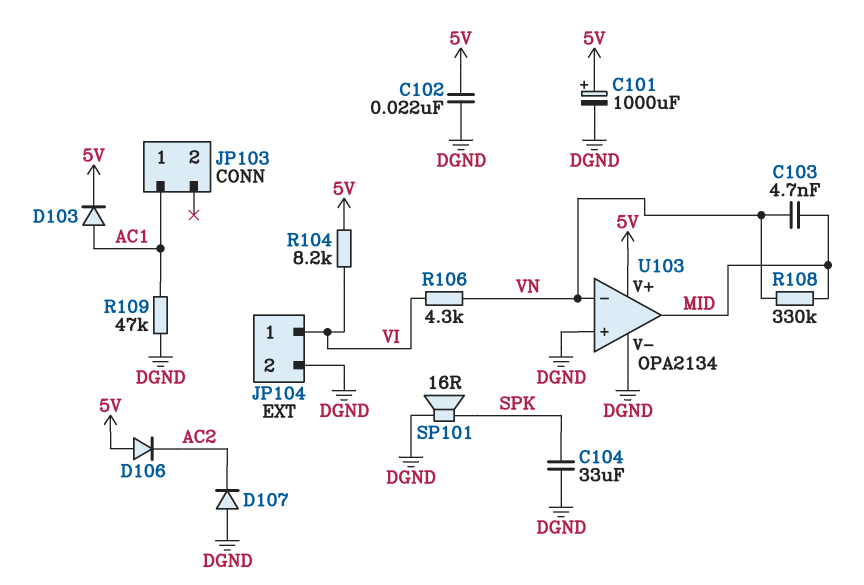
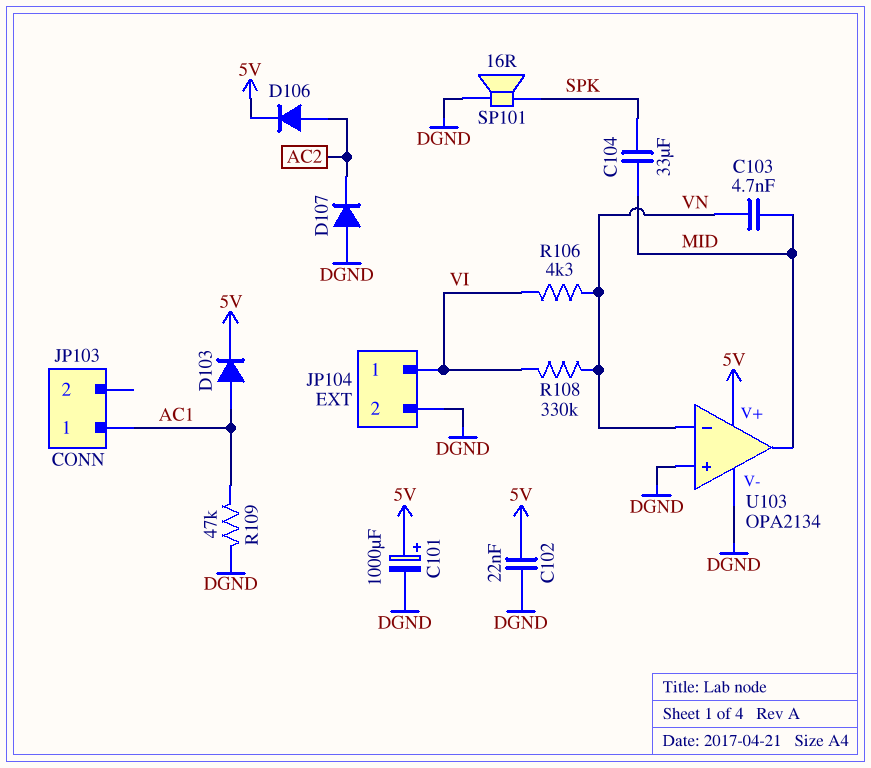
C104: 33uF (DGND, SPK) -> 33uF (MID, SPK)
D106: diode (A 5V, K AC2) -> diode (A AC2, K 5V)
R104: 8.2k (5V, VI) -> none
R108: 330k (MID, VN) -> 330k (VI, VN)

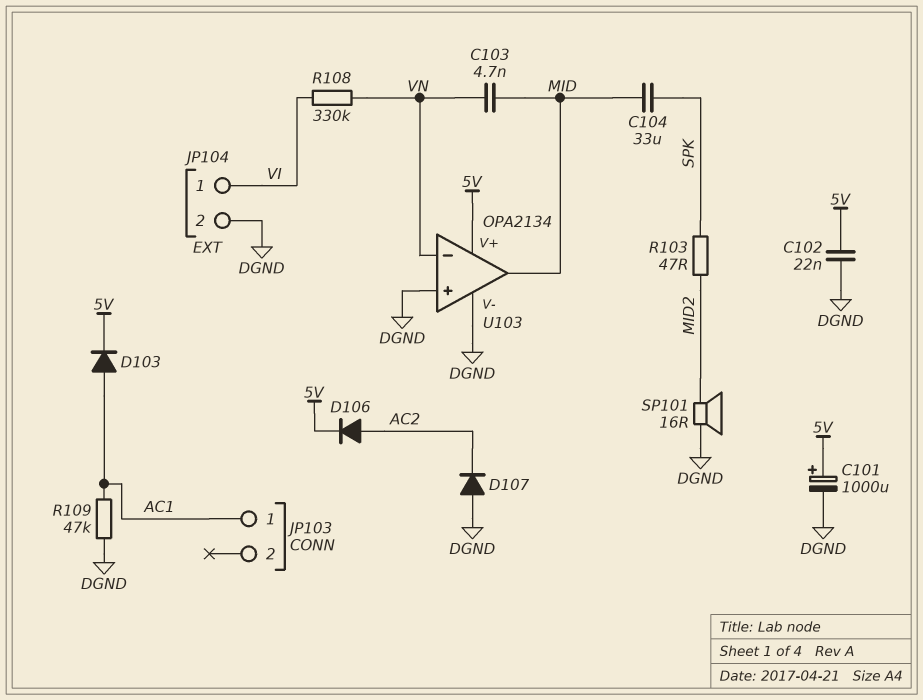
R103: none -> 47 (MID2, SPK)
R106: 4.3k (VI, VN) -> none
SP101: speaker 16R (DGND, SPK) -> speaker 16R (DGND, MID2)

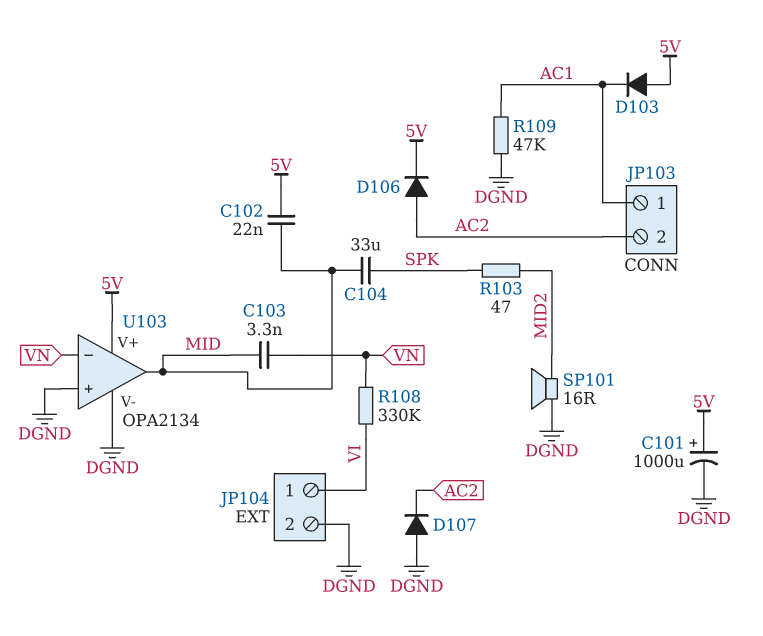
C102: 22nF (5V, DGND) -> 22nF (5V, MID)
C103: 4.7nF (MID, VN) -> 3.3nF (MID, VN)
D103: diode (A AC1, K 5V) -> diode (A 5V, K AC1)
JP103 pin 2: none -> AC2

